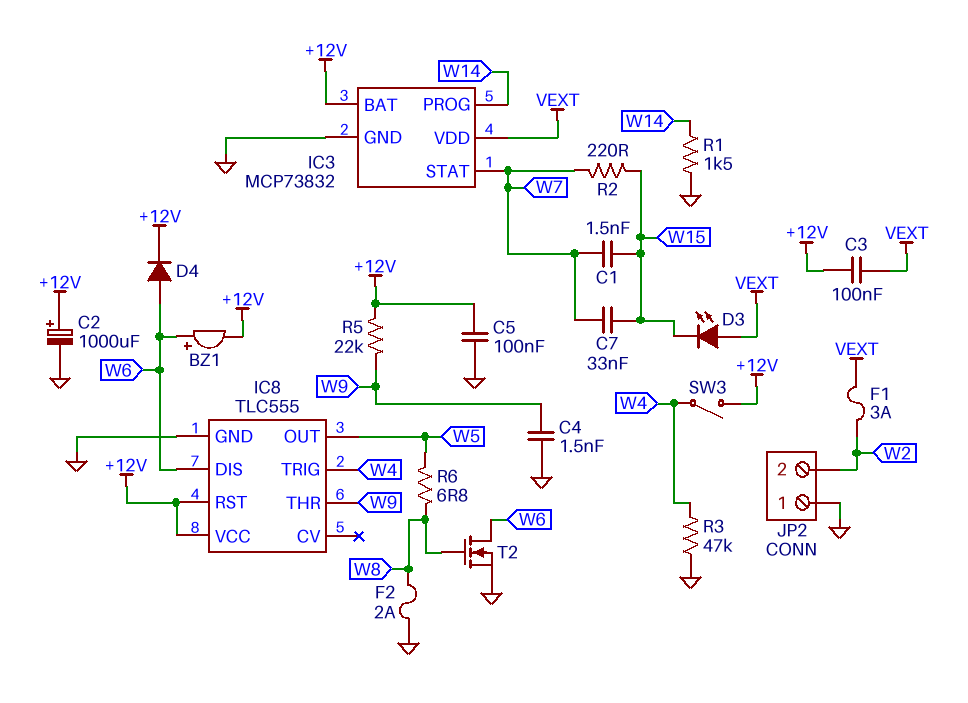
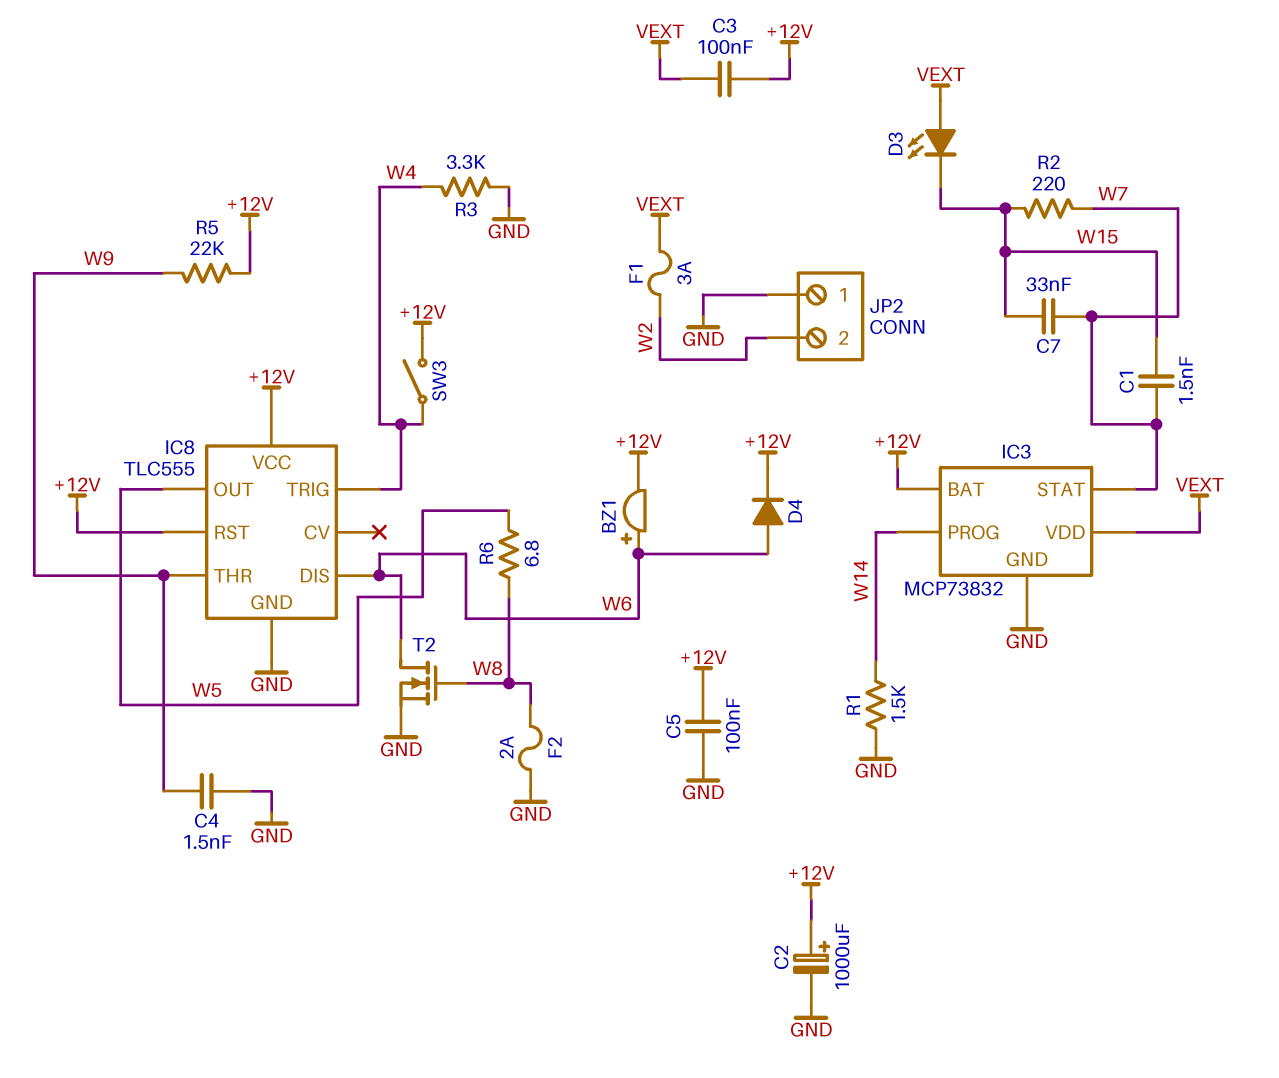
R3: 47k (GND, W4) -> 3.3k (GND, W4)

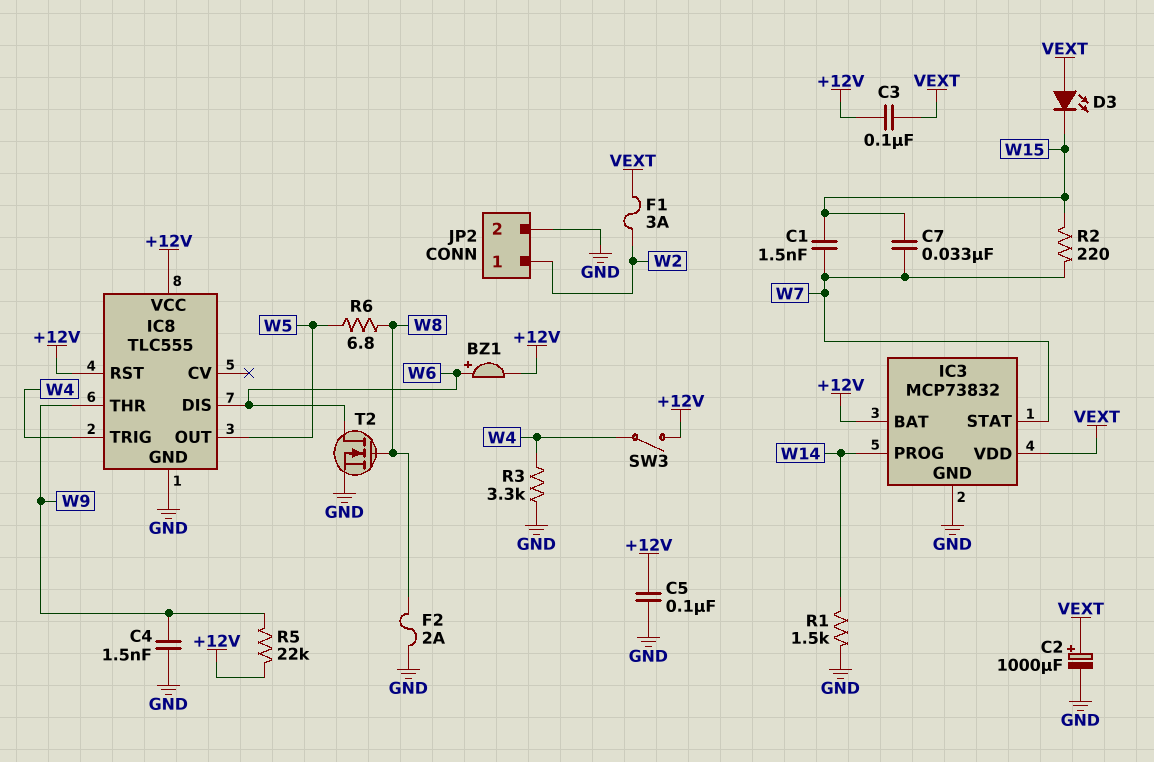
C2: 1000uF (plus +12V, minus GND) -> 1000uF (plus VEXT, minus GND)
D4: diode (A W6, K +12V) -> none
JP2 pin 1: GND -> W2
JP2 pin 2: W2 -> GND

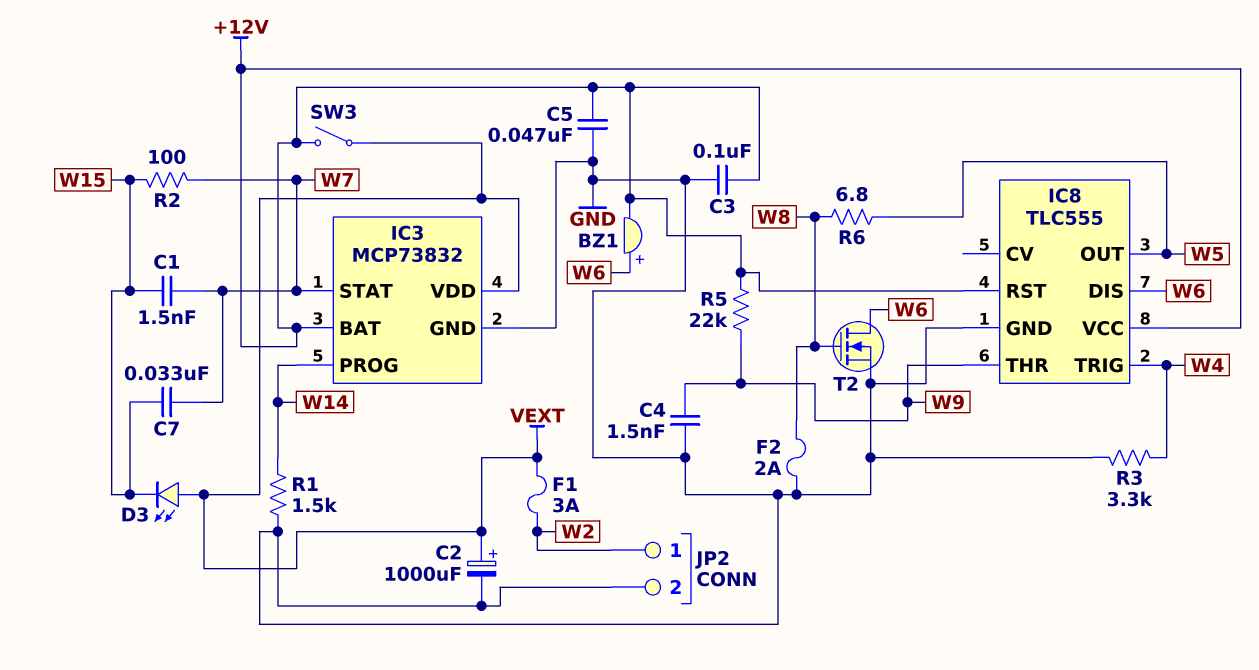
C3: 100nF (+12V, VEXT) -> 100nF (+12V, GND)
C5: 100nF (+12V, GND) -> 47nF (+12V, GND)
R2: 220 (W7, W15) -> 100 (W7, W15)
SW3: switch (+12V, W4) -> switch (+12V, VEXT)

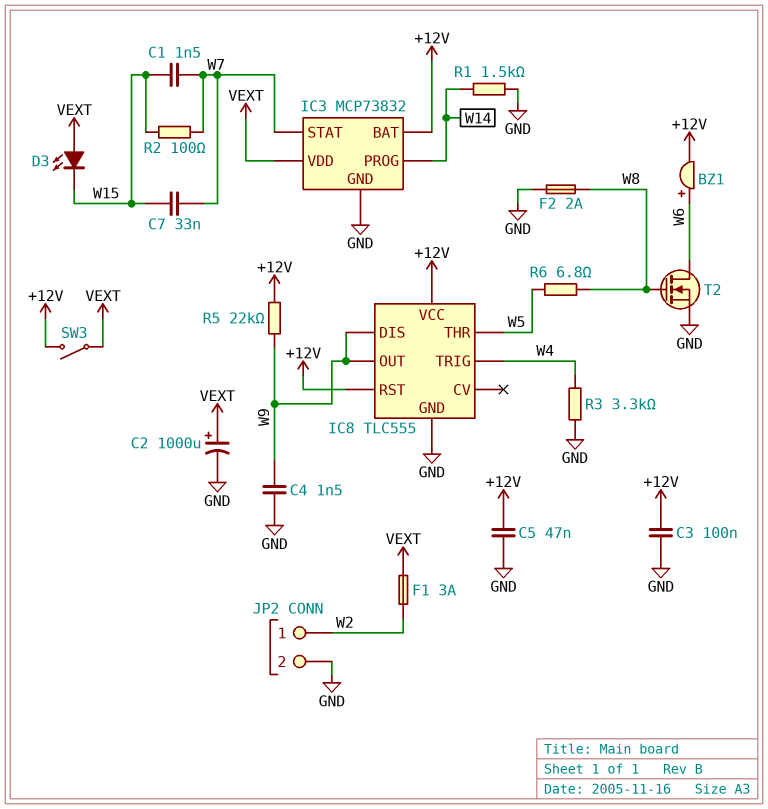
IC8 pin DIS: W6 -> W9
IC8 pin OUT: W5 -> W9
IC8 pin THR: W9 -> W5

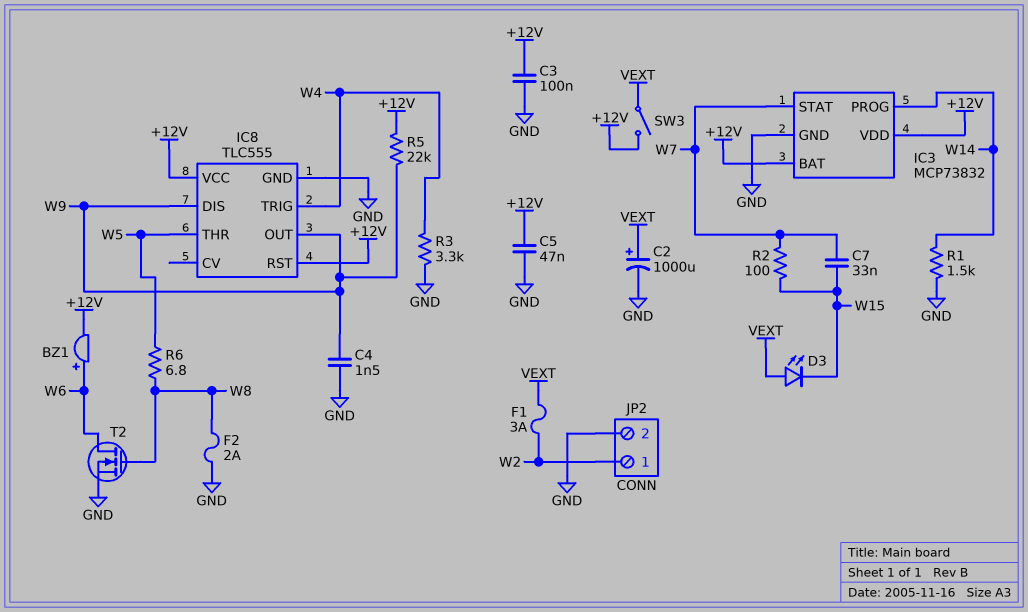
C1: 1.5nF (W7, W15) -> none
IC3 pin VDD: VEXT -> +12V

